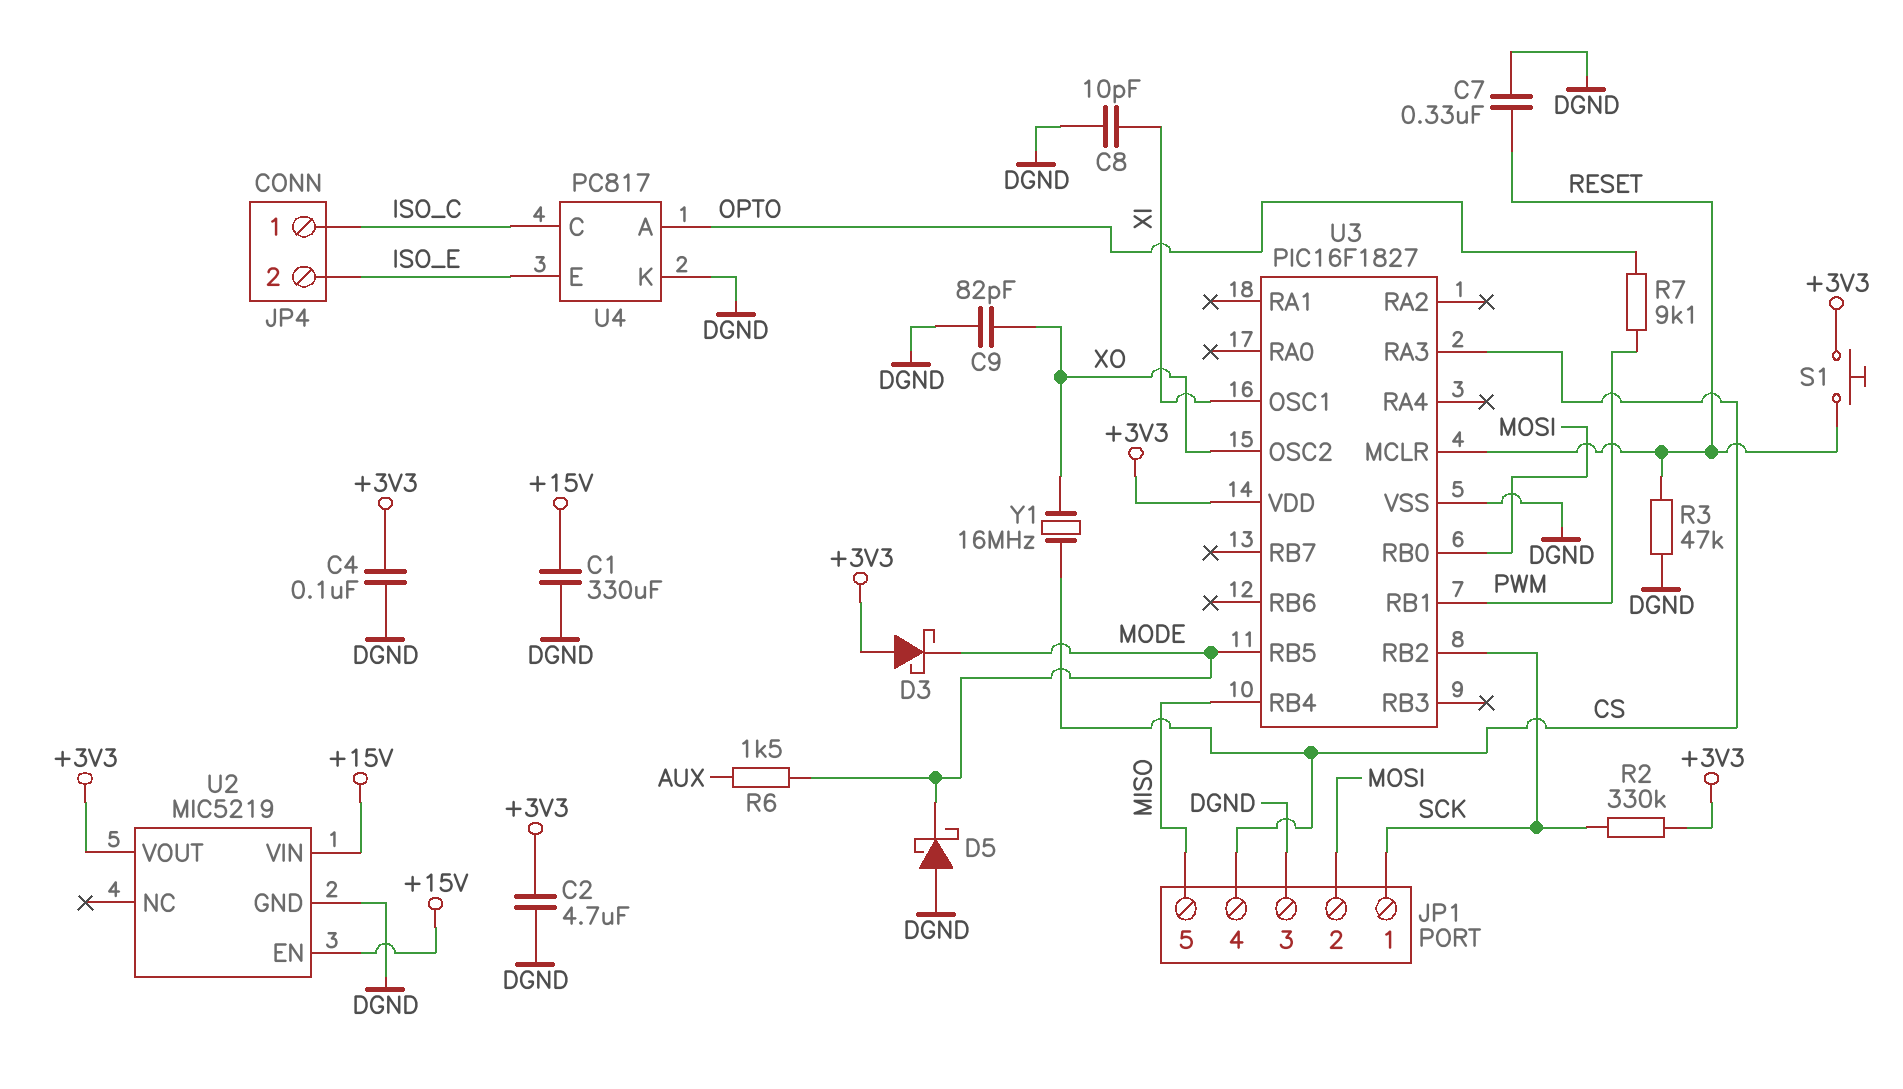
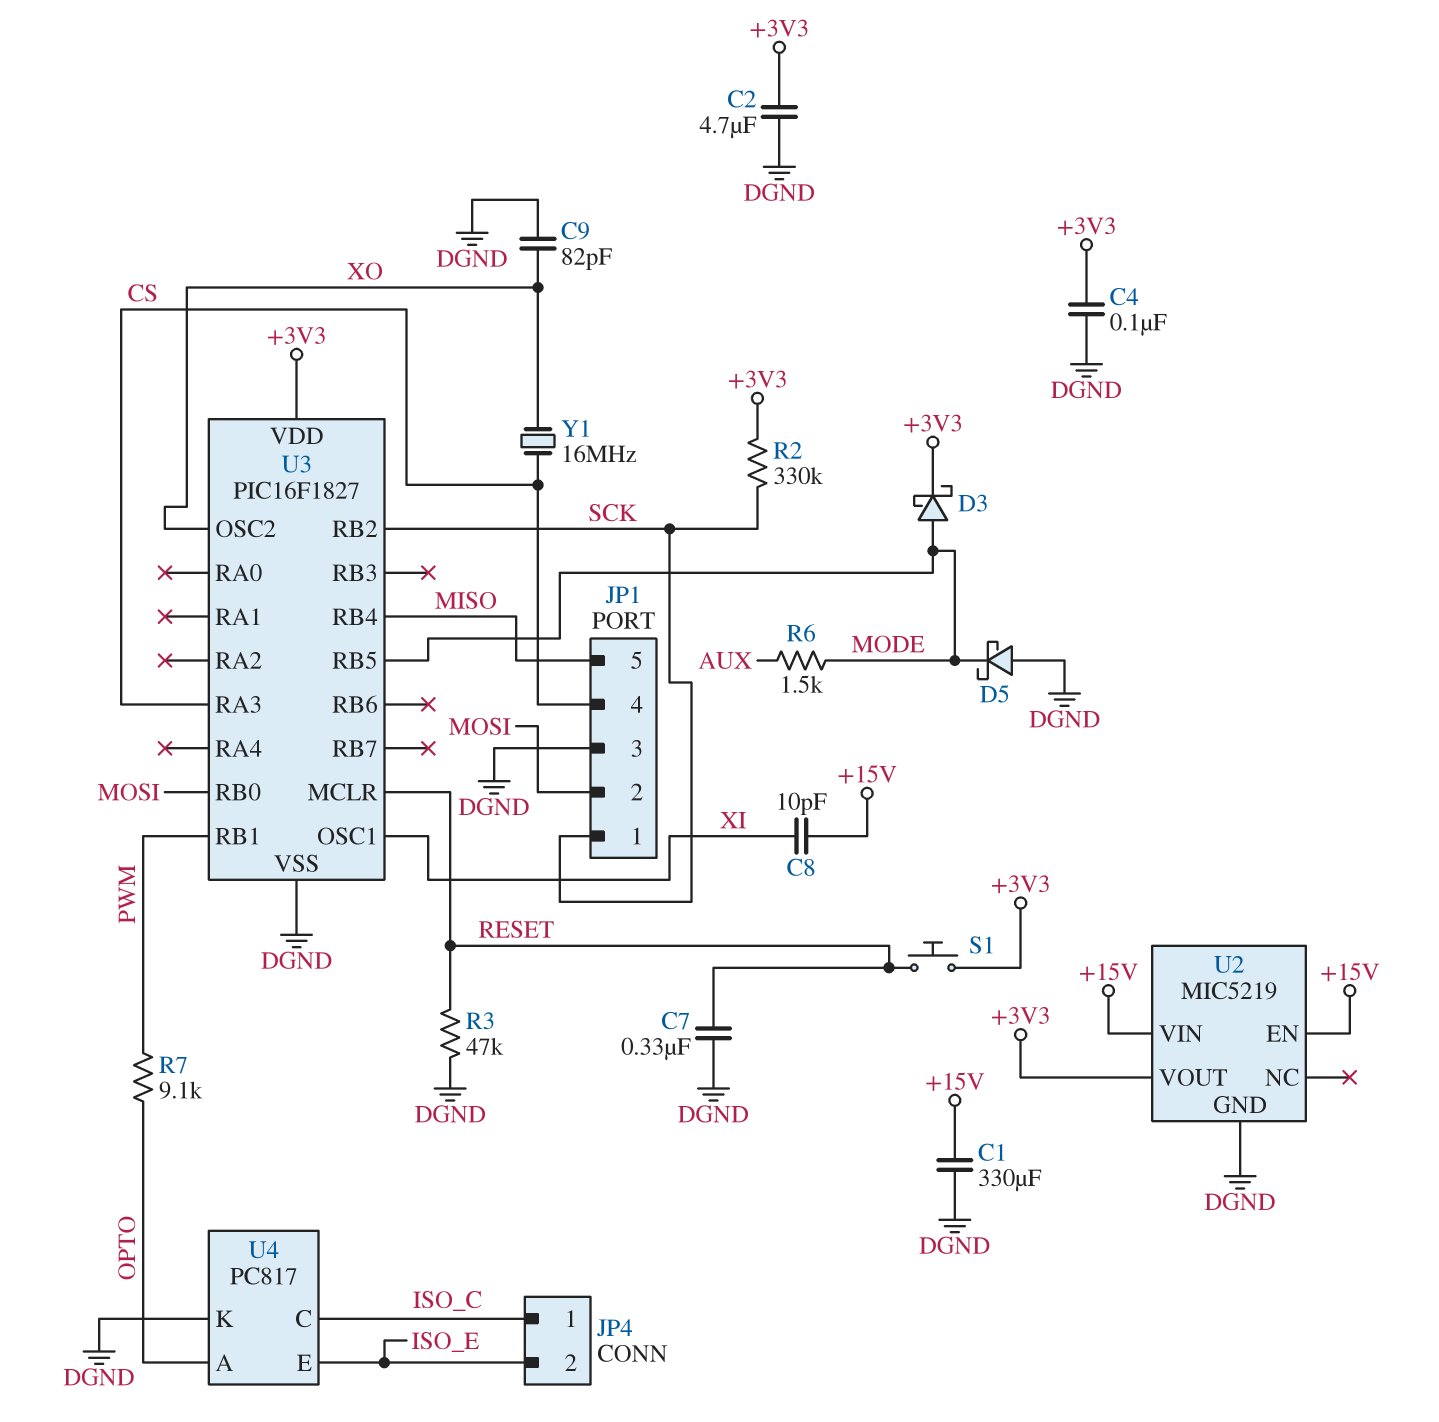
C8: 10pF (DGND, XI) -> 10pF (+15V, XI)
D3: schottky (A +3V3, K MODE) -> schottky (A MODE, K +3V3)

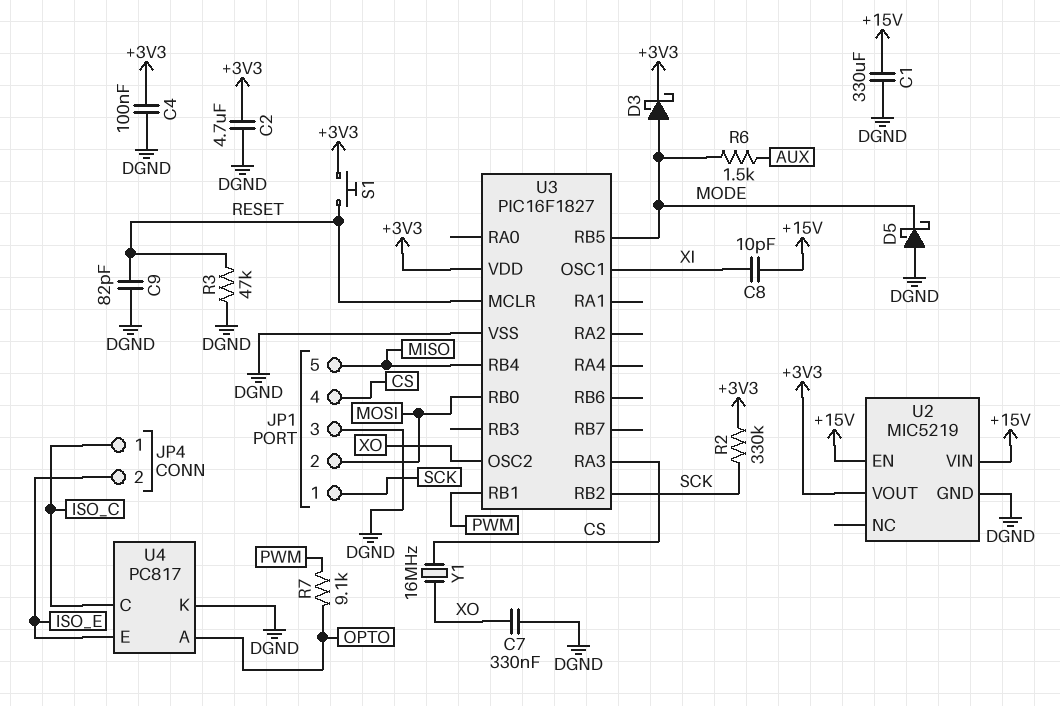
C7: 330nF (DGND, RESET) -> 330nF (DGND, XO)
C9: 82pF (DGND, XO) -> 82pF (DGND, RESET)

